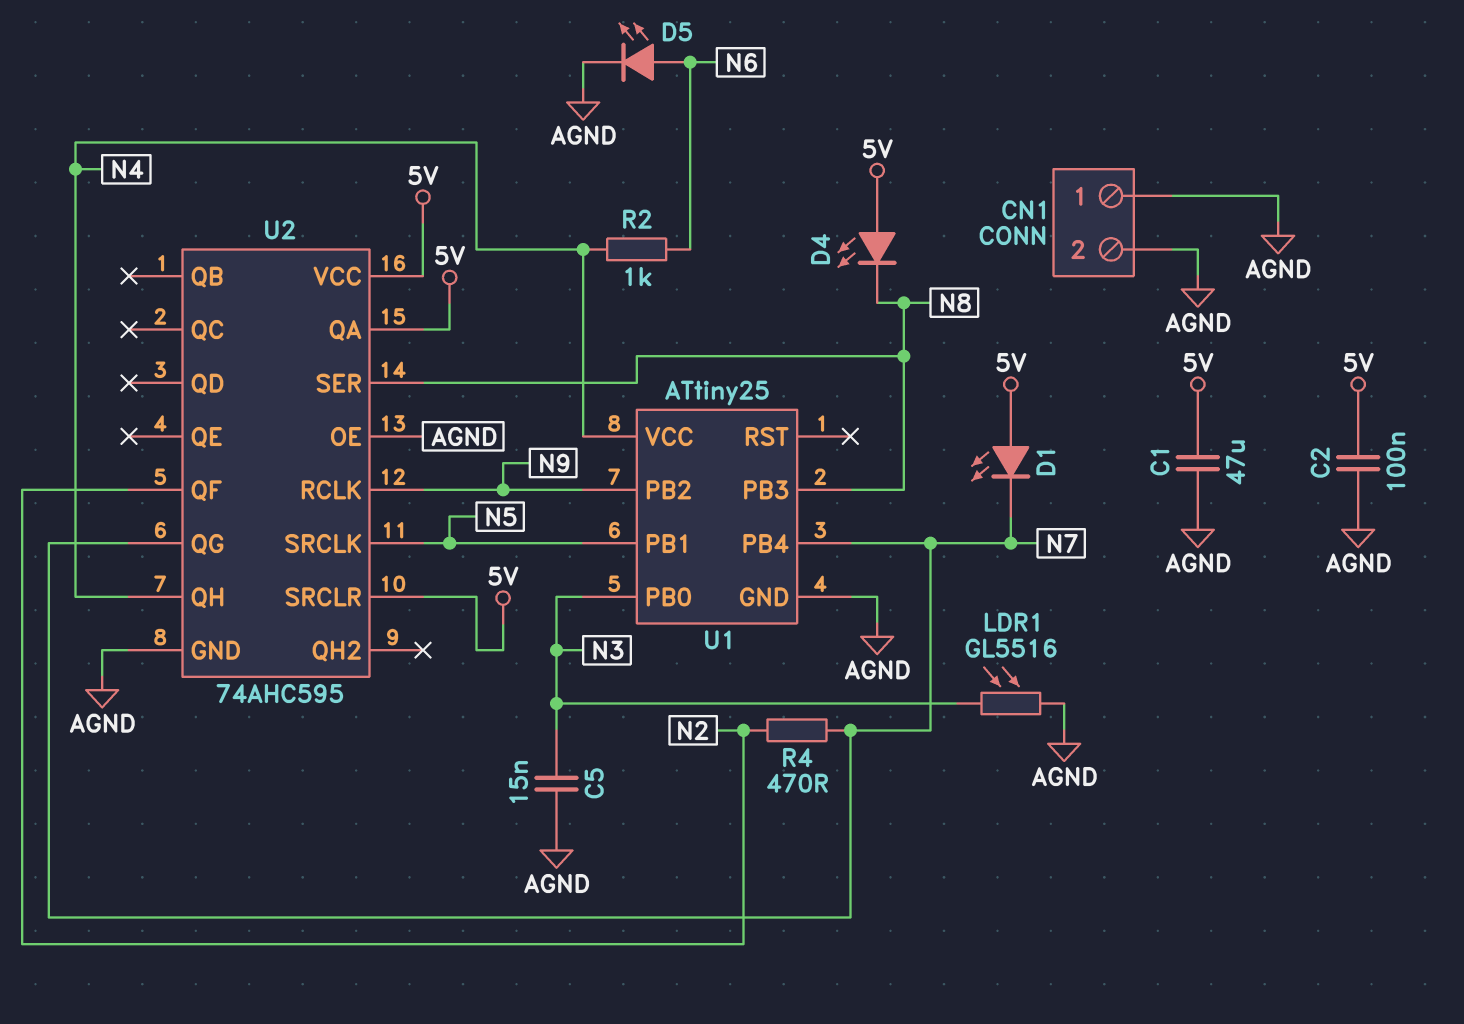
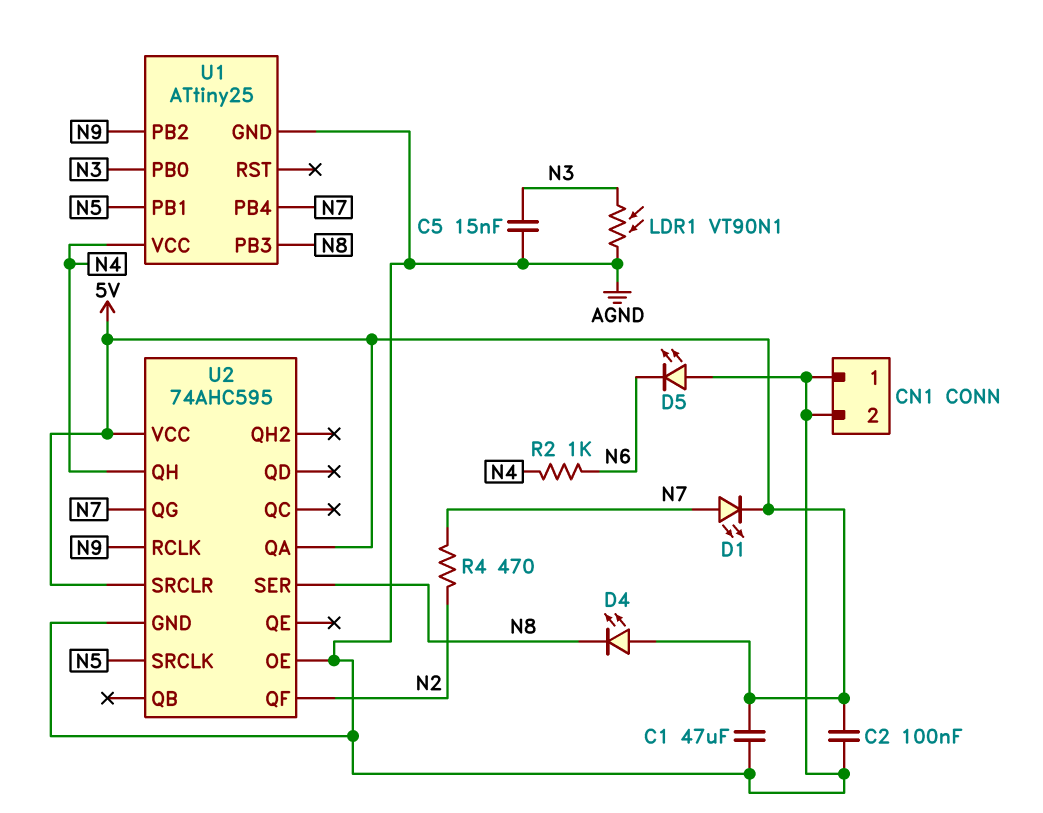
D1: LED (A 5V, K N7) -> LED (A N7, K 5V)
D5: LED (A N6, K AGND) -> LED (A AGND, K N6)
LDR1: GL5516 (AGND, N3) -> VT90N1 (AGND, N3)

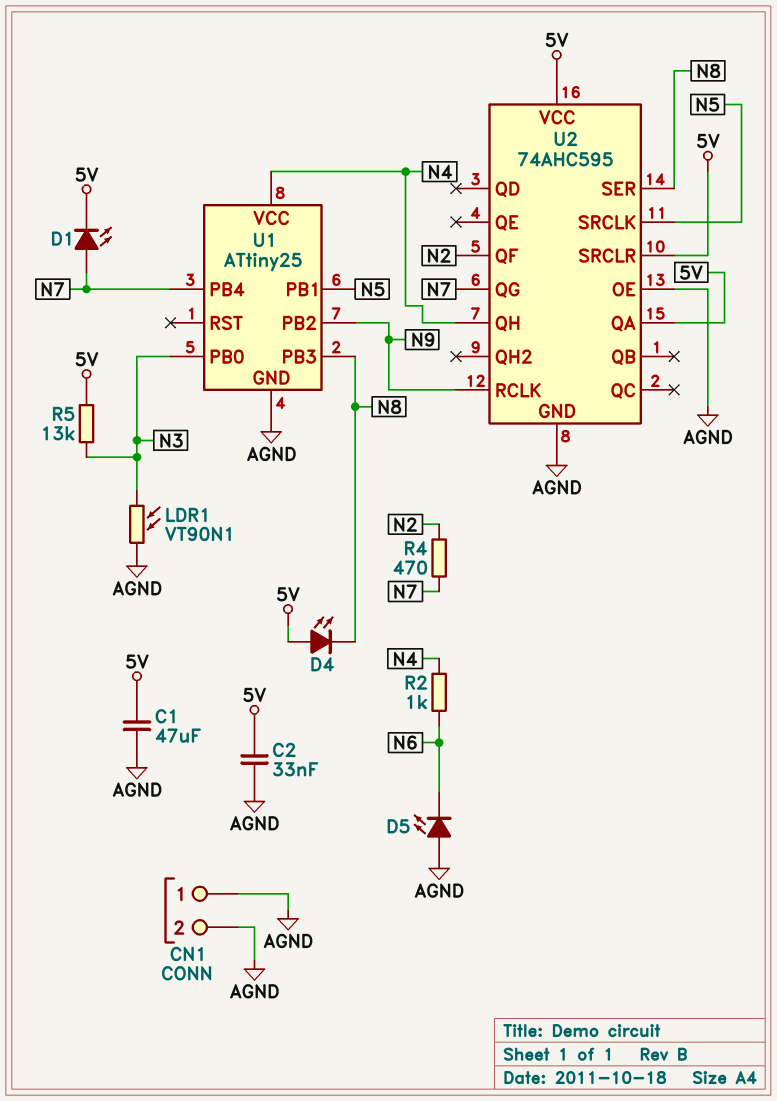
C2: 100nF (5V, AGND) -> 33nF (5V, AGND)
C5: 15nF (AGND, N3) -> none
R5: none -> 13k (5V, N3)

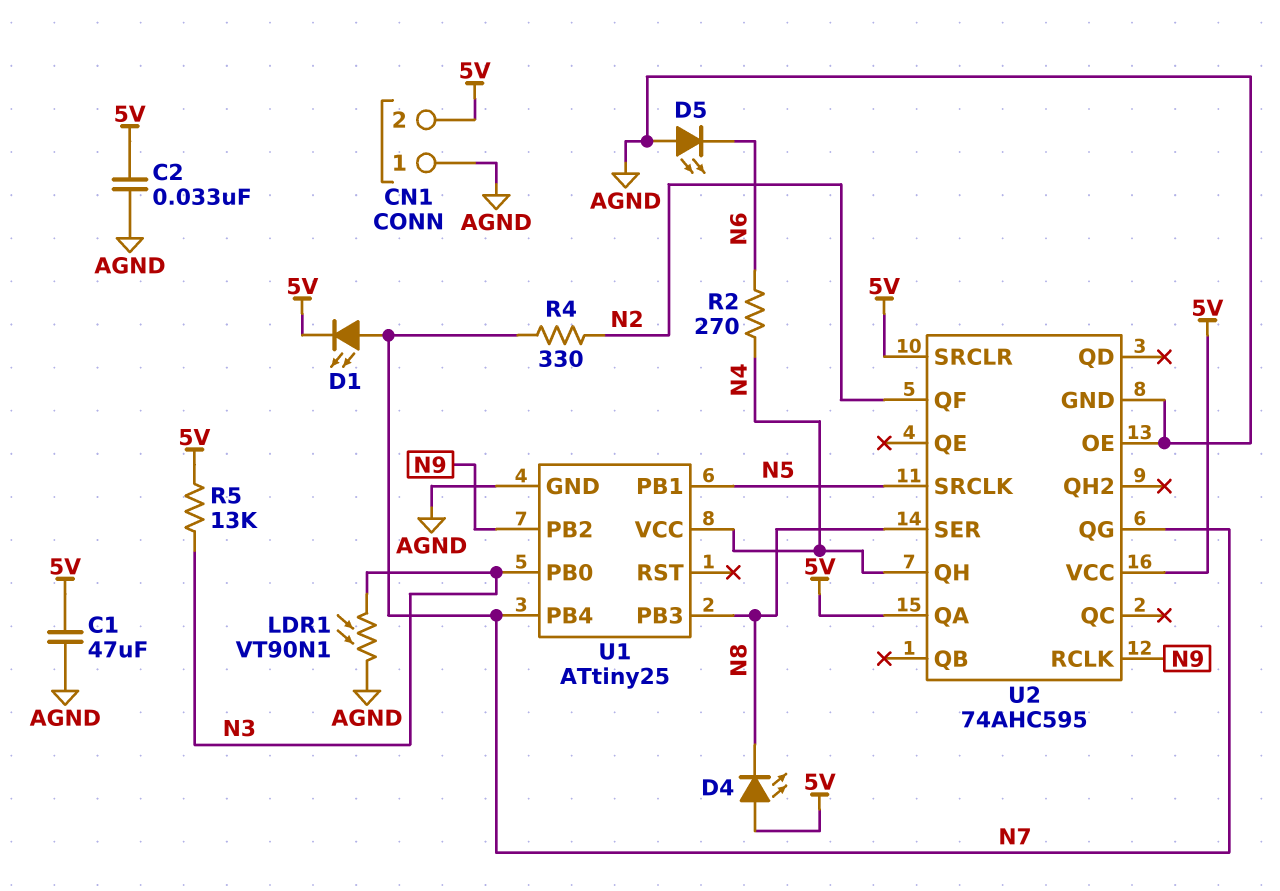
CN1 pin 2: AGND -> 5V
R2: 1k (N4, N6) -> 270 (N4, N6)
R4: 470 (N2, N7) -> 330 (N2, N7)

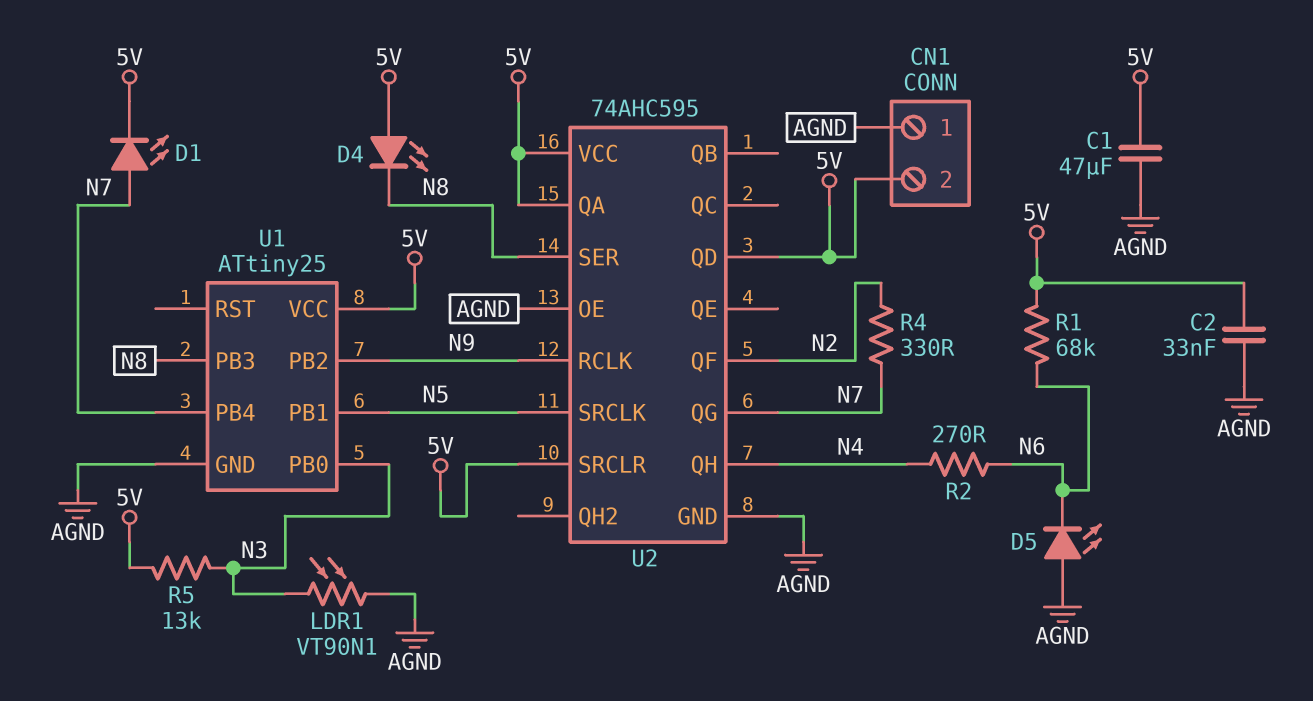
R1: none -> 68k (5V, N6)
U1 pin VCC: N4 -> 5V
U2 pin QD: none -> 5V

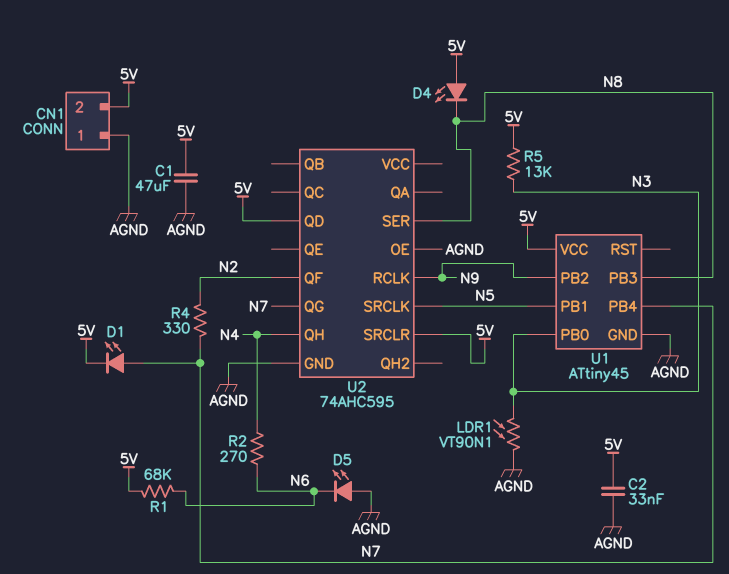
U1: ATtiny25 -> ATtiny45
U2 pin QA: 5V -> none
U2 pin VCC: 5V -> none

